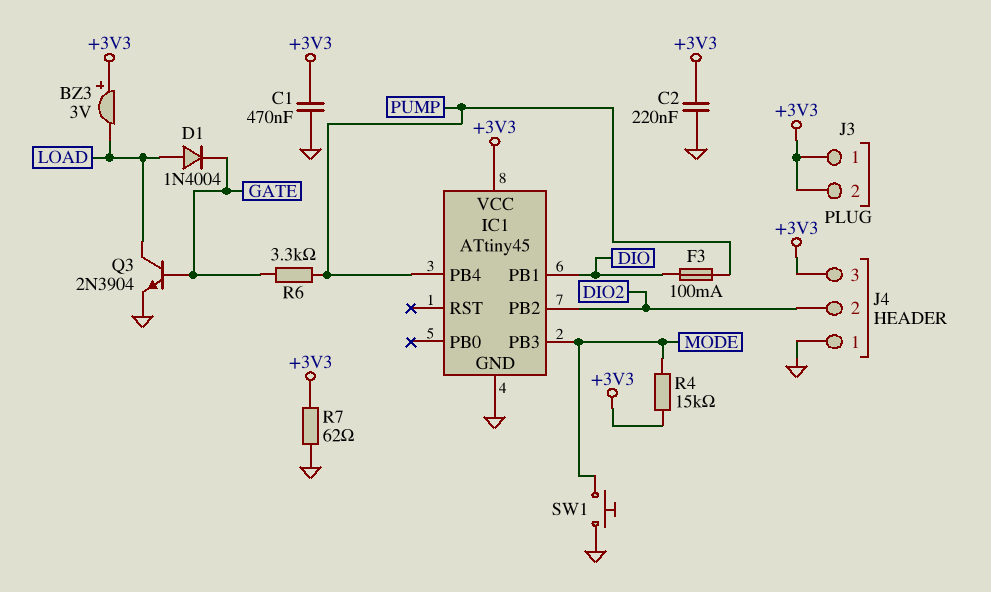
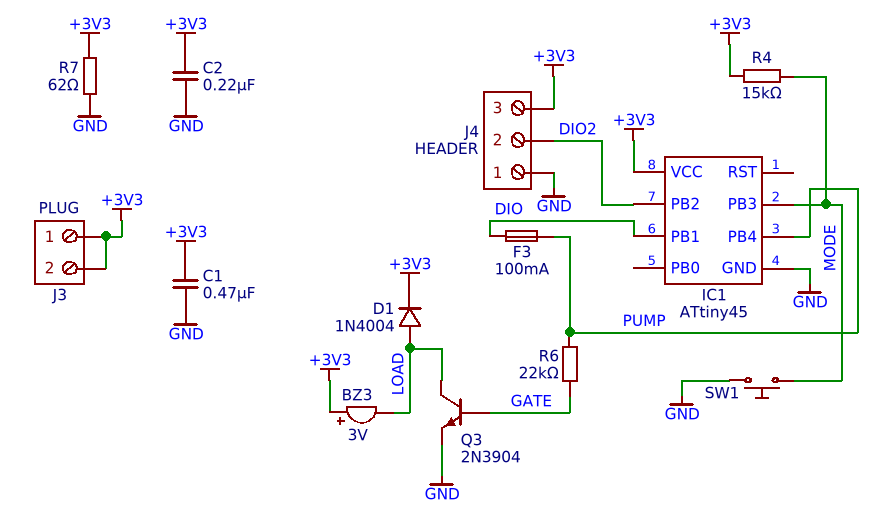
D1: diode 1N4004 (A LOAD, K GATE) -> diode 1N4004 (A LOAD, K +3V3)
R6: 3.3k (GATE, PUMP) -> 22k (GATE, PUMP)

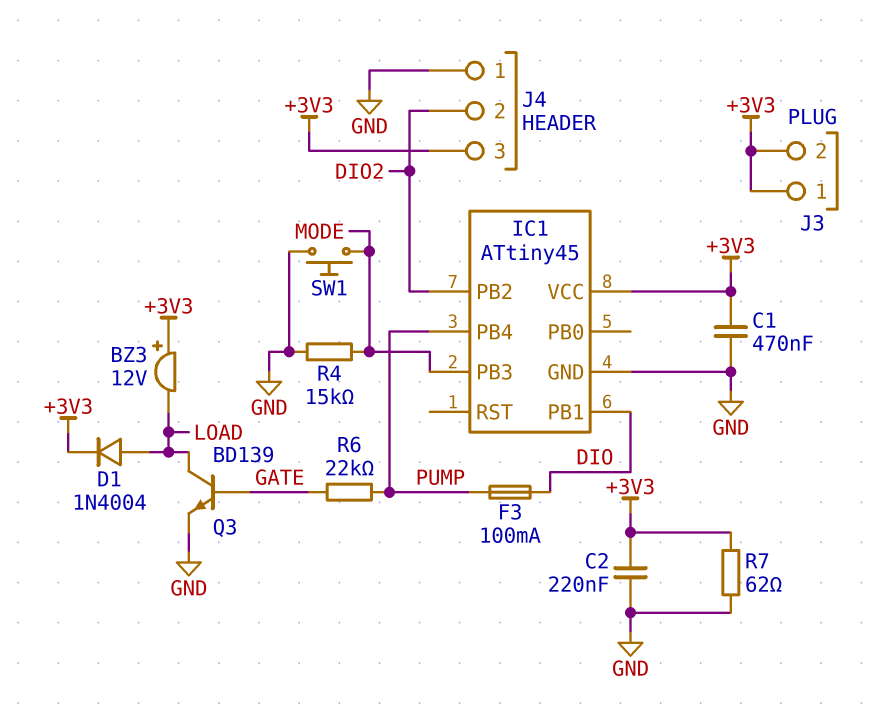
BZ3: buzzer 3V (plus +3V3, minus LOAD) -> buzzer 12V (plus +3V3, minus LOAD)
Q3: NPN 2N3904 (B GATE, C LOAD, E GND) -> NPN BD139 (B GATE, C LOAD, E GND)
R4: 15k (+3V3, MODE) -> 15k (GND, MODE)

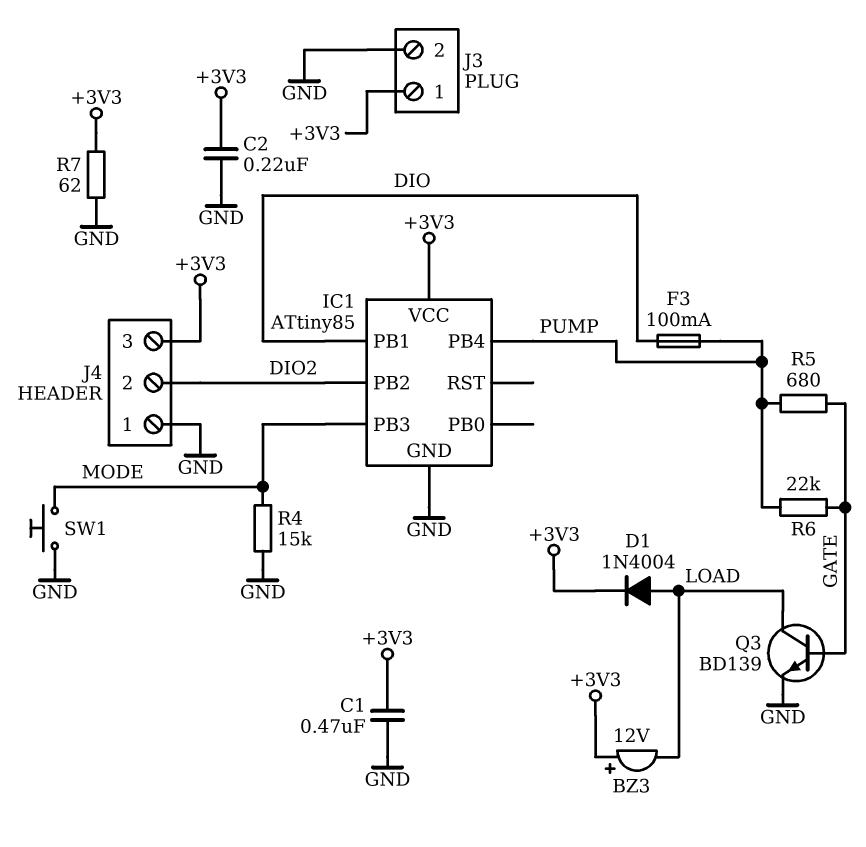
IC1: ATtiny45 -> ATtiny85
J3 pin 2: +3V3 -> GND
R5: none -> 680 (GATE, PUMP)

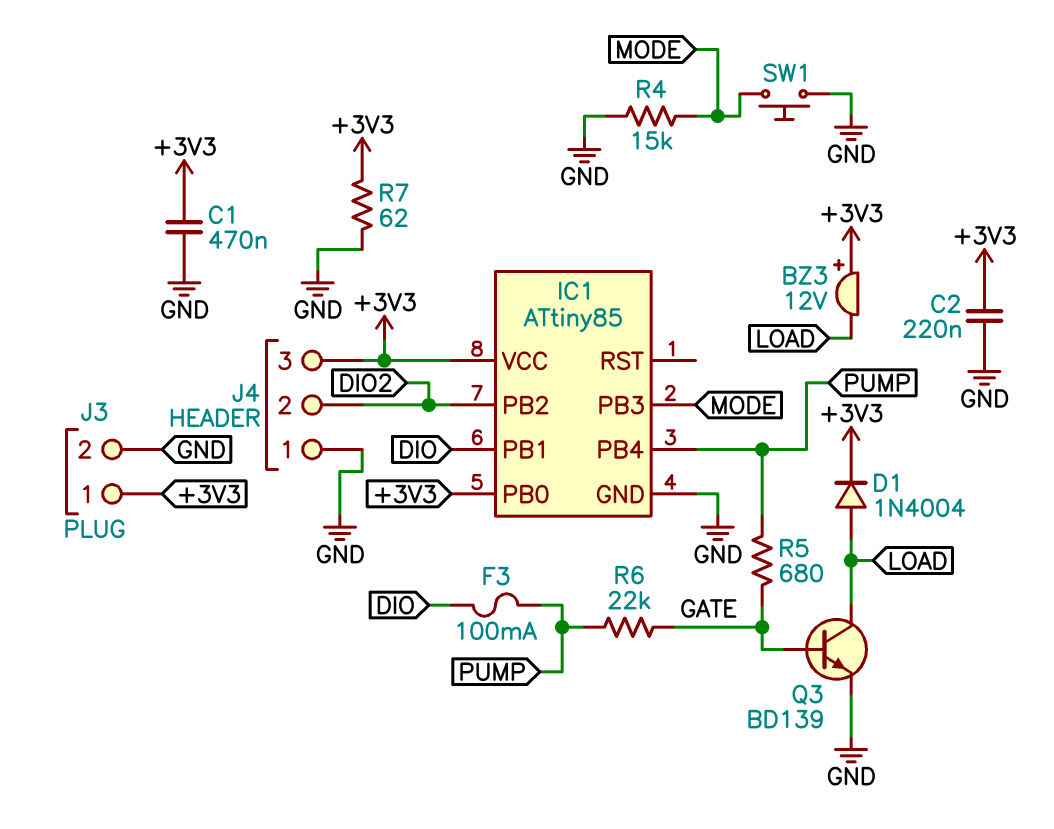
IC1 pin PB0: none -> +3V3

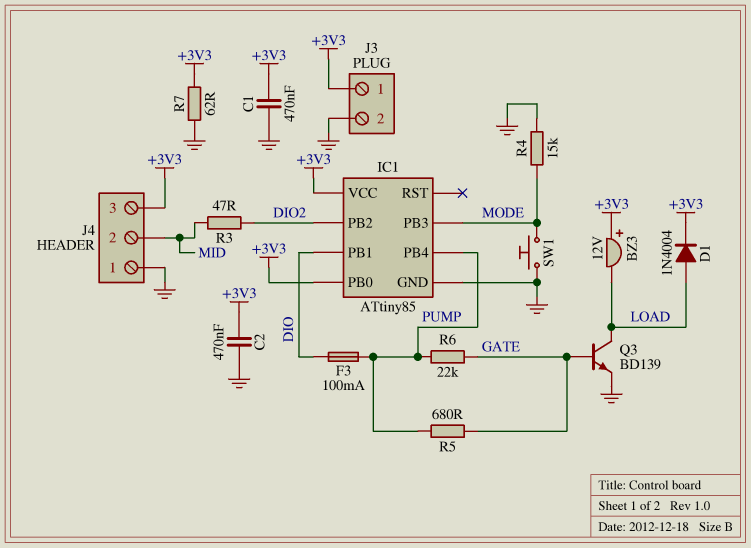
C2: 220nF (+3V3, GND) -> 470nF (+3V3, GND)
J4 pin 2: DIO2 -> MID
R3: none -> 47 (DIO2, MID)

